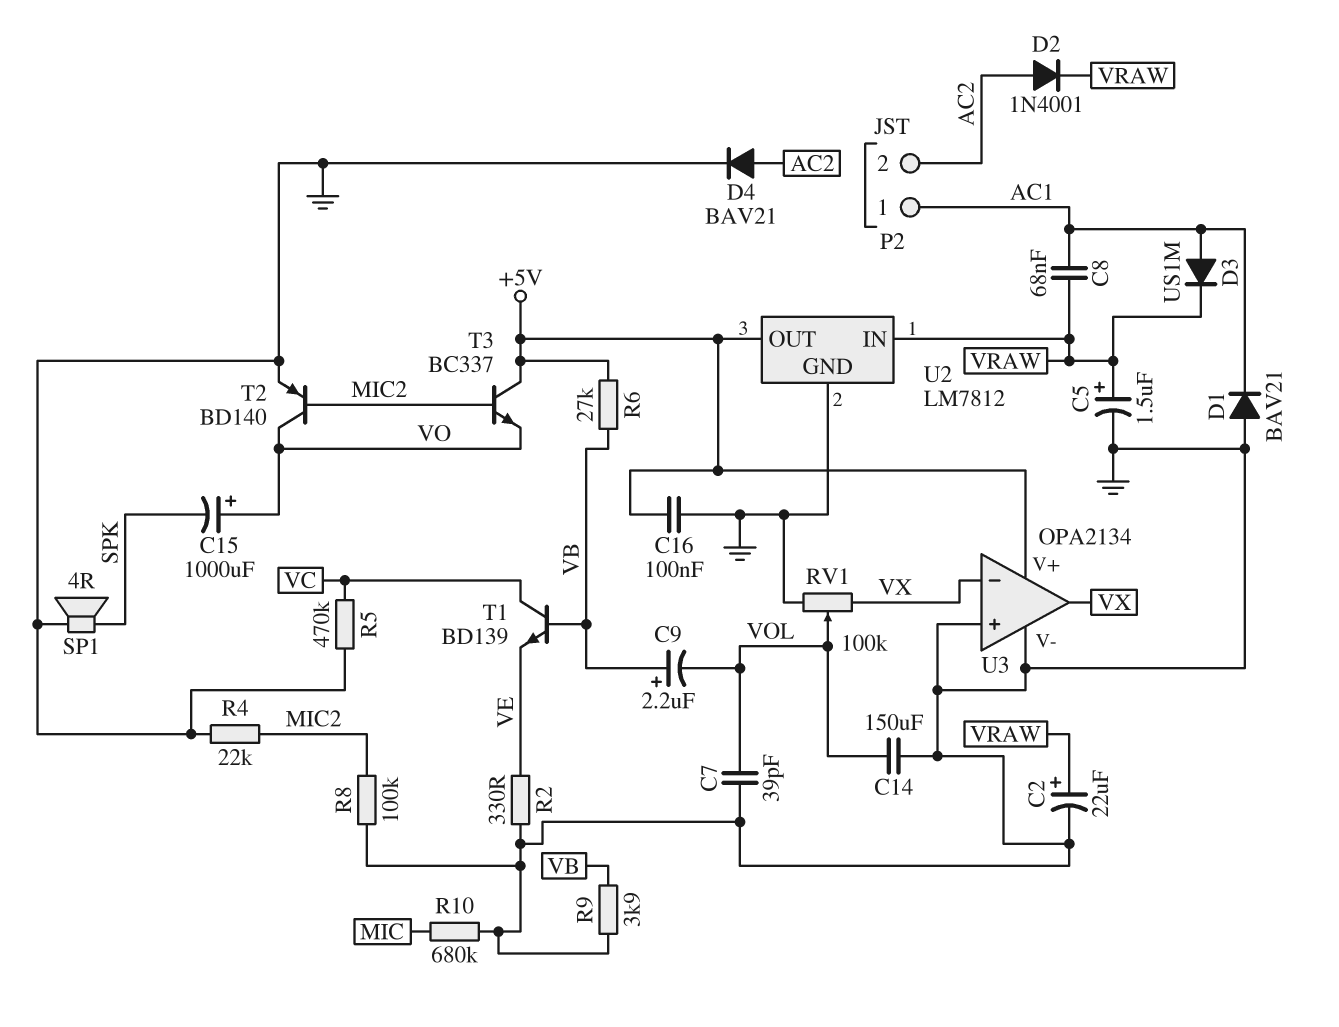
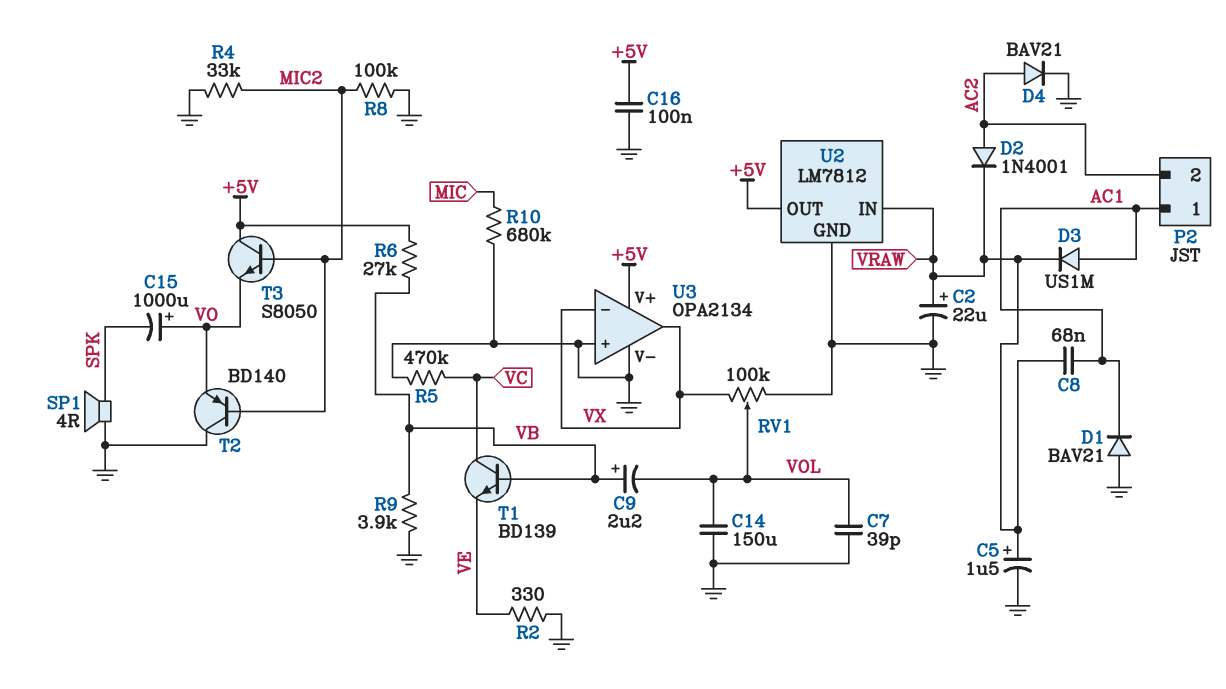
R4: 22k (GND, MIC2) -> 33k (GND, MIC2)
T2: PNP BD140 (B MIC2, C VO, E GND) -> PNP BD140 (B MIC2, C GND, E VO)
T3: NPN BC337 (B MIC2, C +5V, E VO) -> NPN S8050 (B MIC2, C +5V, E VO)

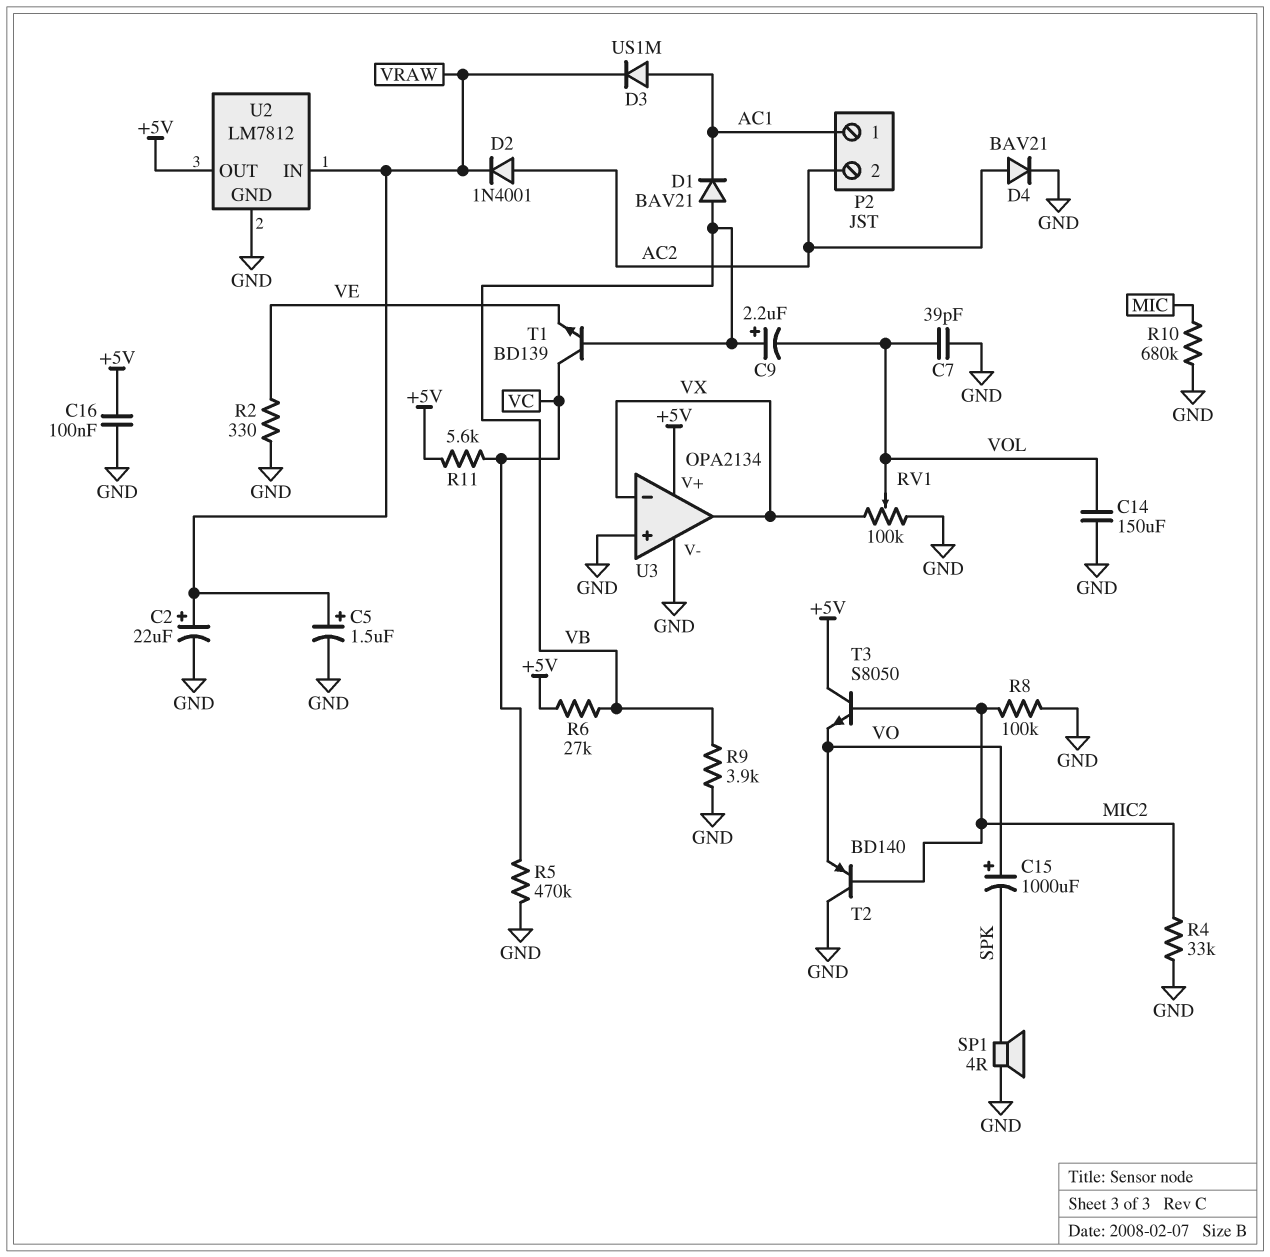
C8: 68nF (AC1, VRAW) -> none
D1: diode BAV21 (A GND, K AC1) -> diode BAV21 (A VB, K AC1)
R11: none -> 5.6k (+5V, VC)

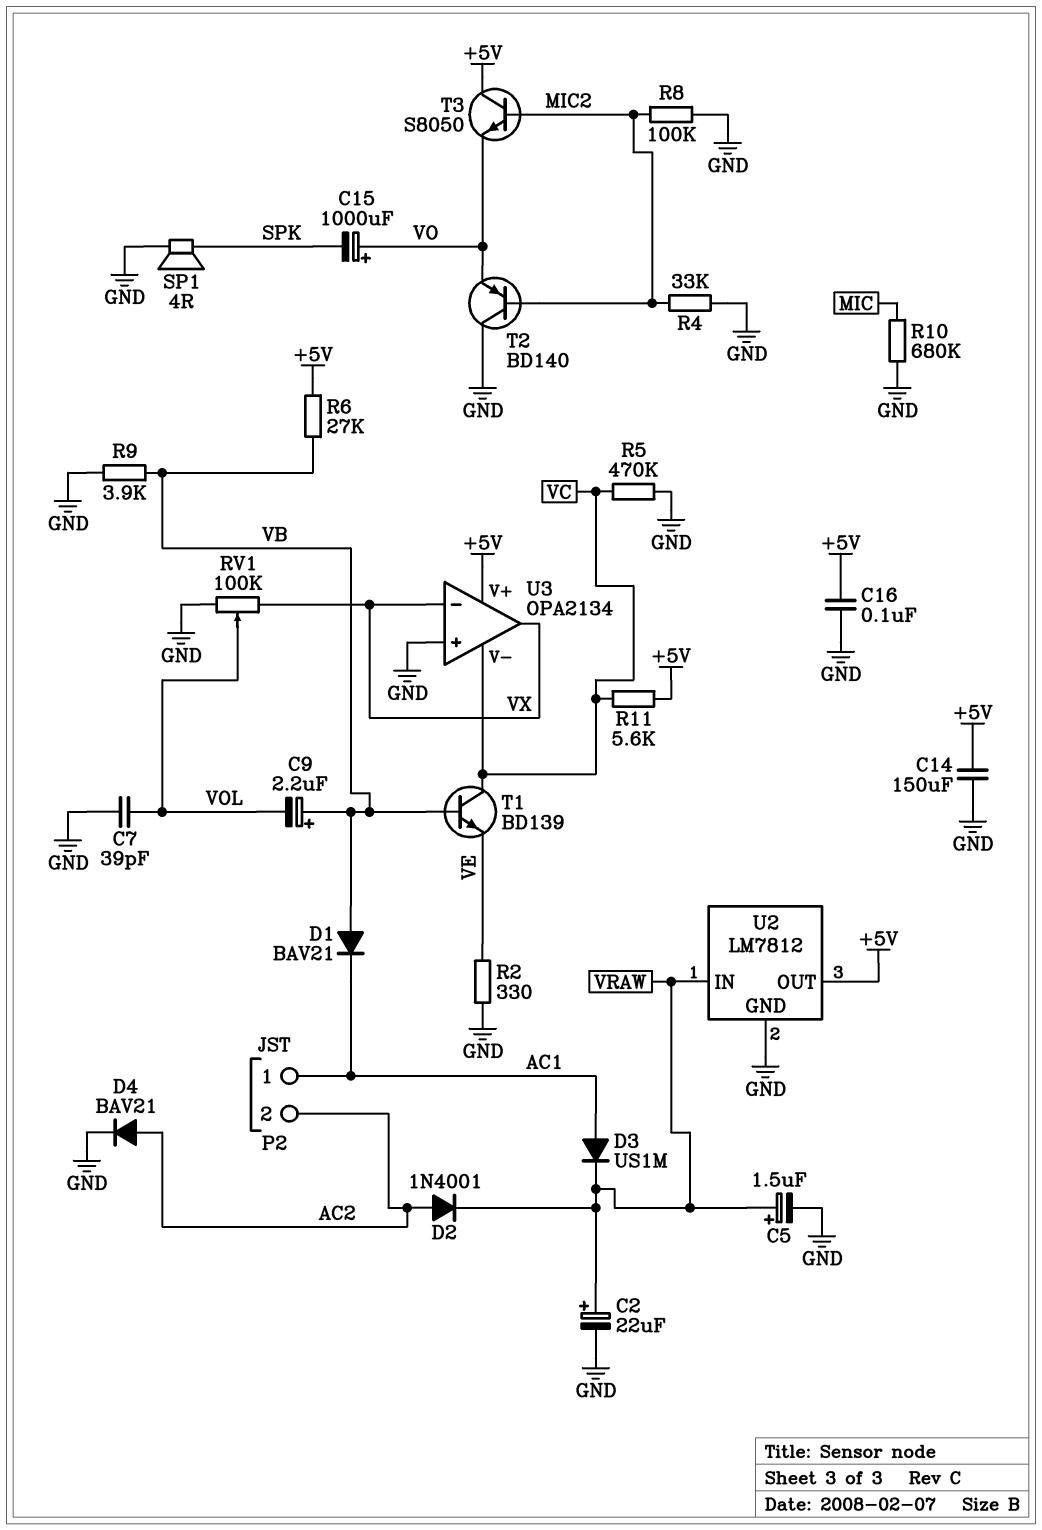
C14: 150uF (GND, VOL) -> 150uF (+5V, GND)
U3 pin V-: GND -> VC

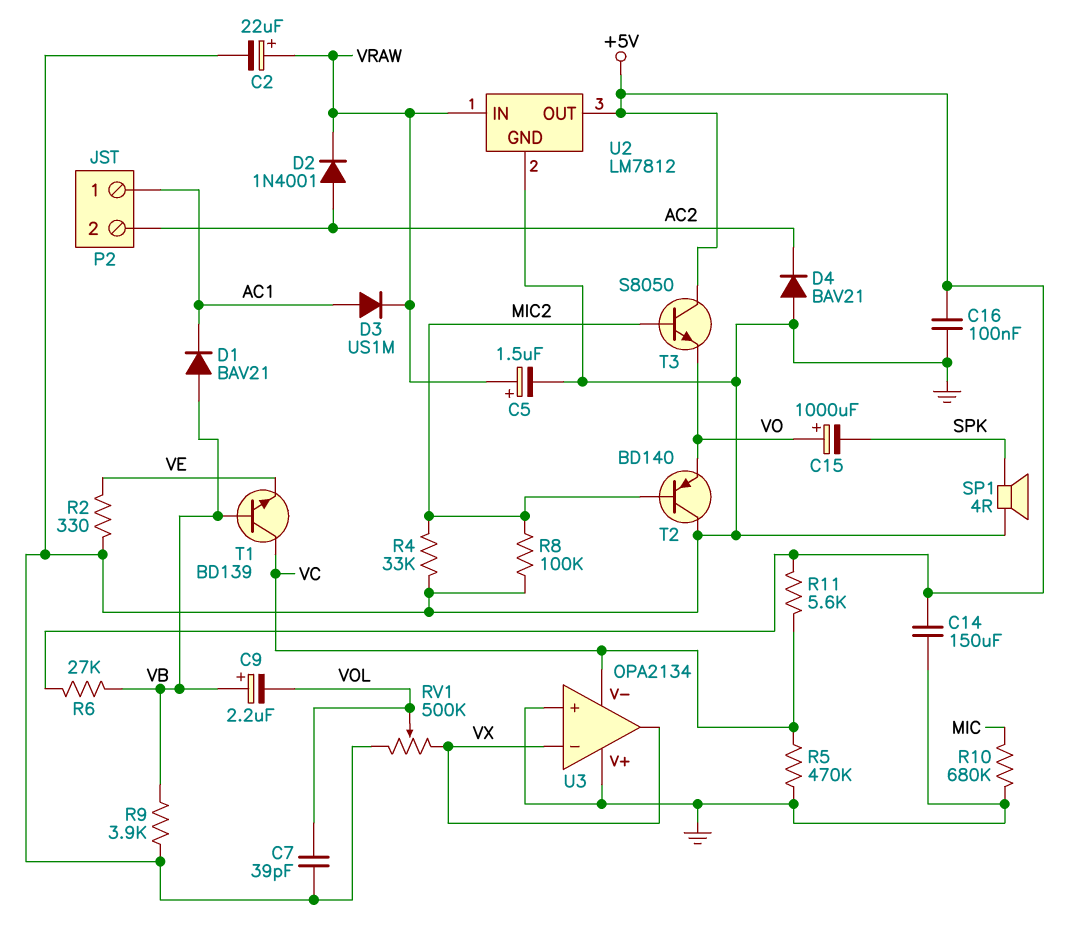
D4: diode BAV21 (A AC2, K GND) -> diode BAV21 (A GND, K AC2)
RV1: 100k (GND, VX, wiper VOL) -> 500k (GND, VX, wiper VOL)
U3 pin V+: +5V -> GND

